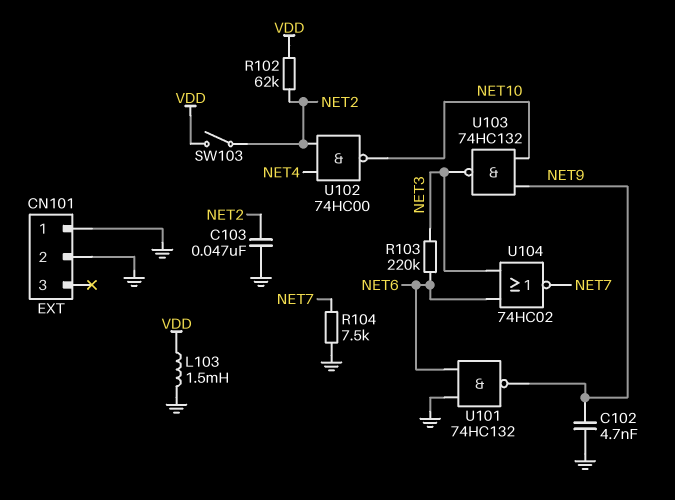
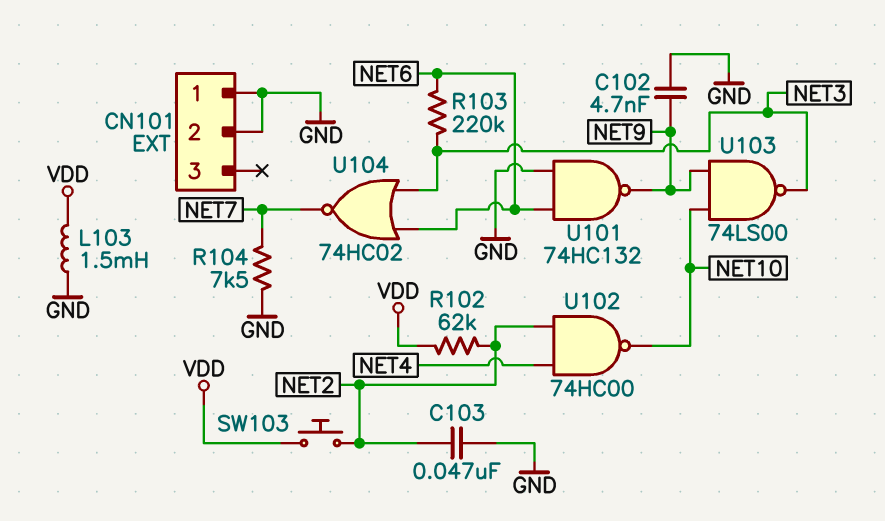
SW103: switch (NET2, VDD) -> button (NET2, VDD)
U103: NAND 74HC132 (in NET9, in NET10, out NET3) -> NAND 74LS00 (in NET9, in NET10, out NET3)

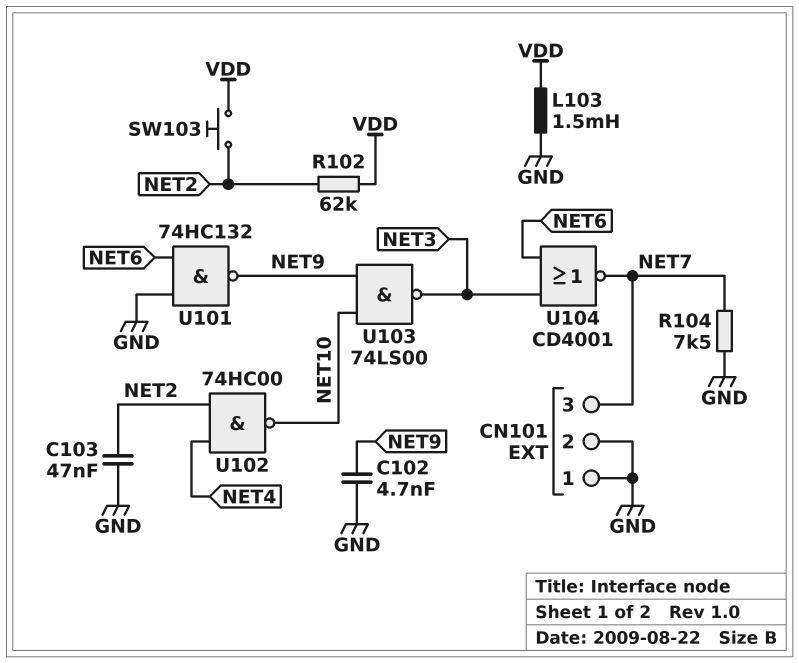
CN101 pin 3: none -> NET7
R103: 220k (NET3, NET6) -> none
U104: NOR 74HC02 (in NET3, in NET6, out NET7) -> NOR CD4001 (in NET3, in NET6, out NET7)

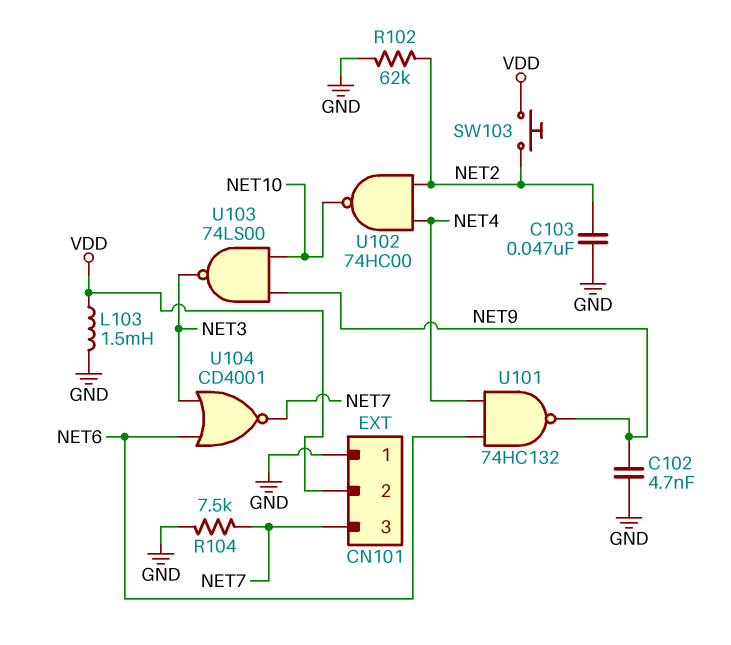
CN101 pin 2: GND -> VDD
R102: 62k (NET2, VDD) -> 62k (GND, NET2)
U101: NAND 74HC132 (in GND, in NET6, out NET9) -> NAND 74HC132 (in NET4, in NET6, out NET9)

